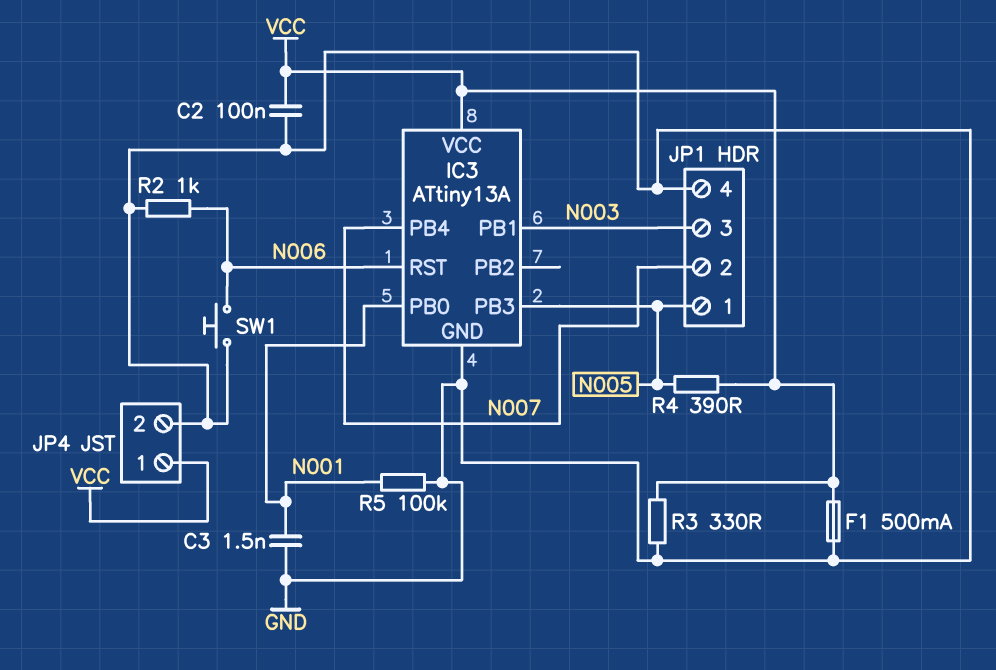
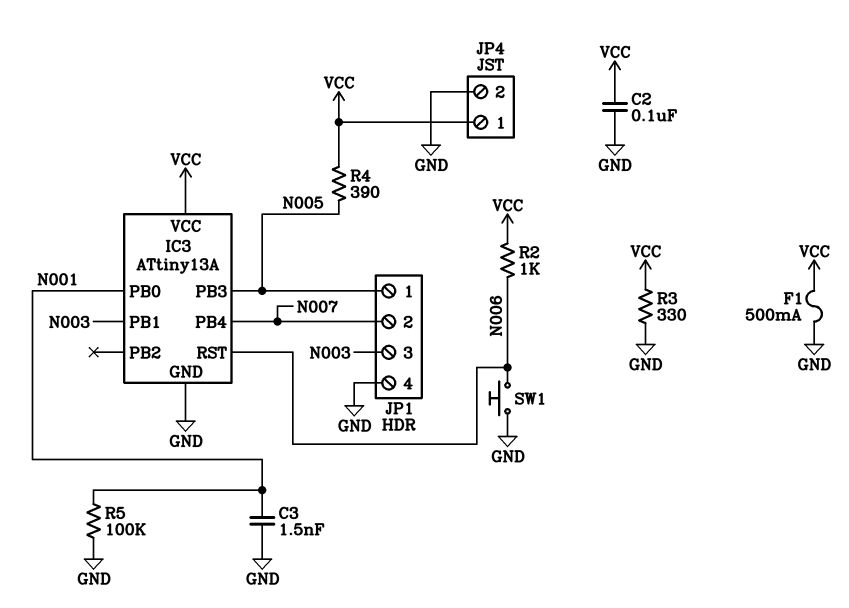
R2: 1k (GND, N006) -> 1k (N006, VCC)

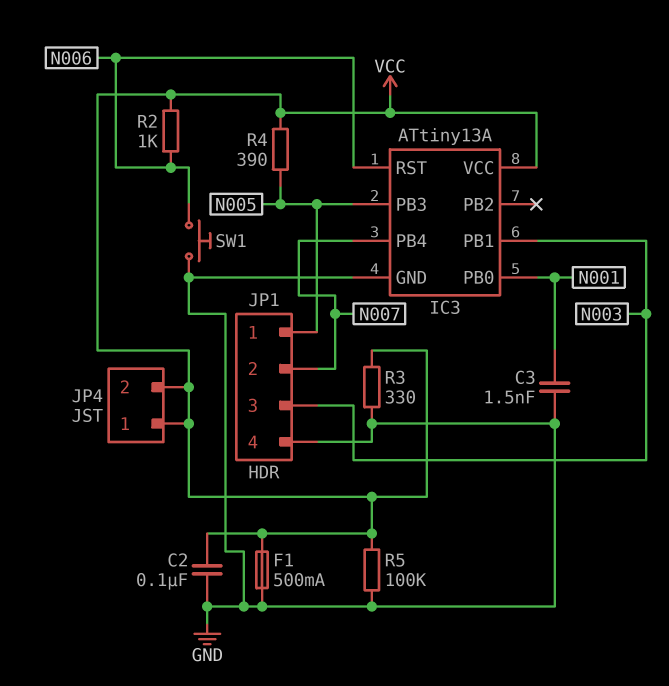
JP4 pin 2: GND -> VCC
R5: 100k (GND, N001) -> 100k (GND, VCC)

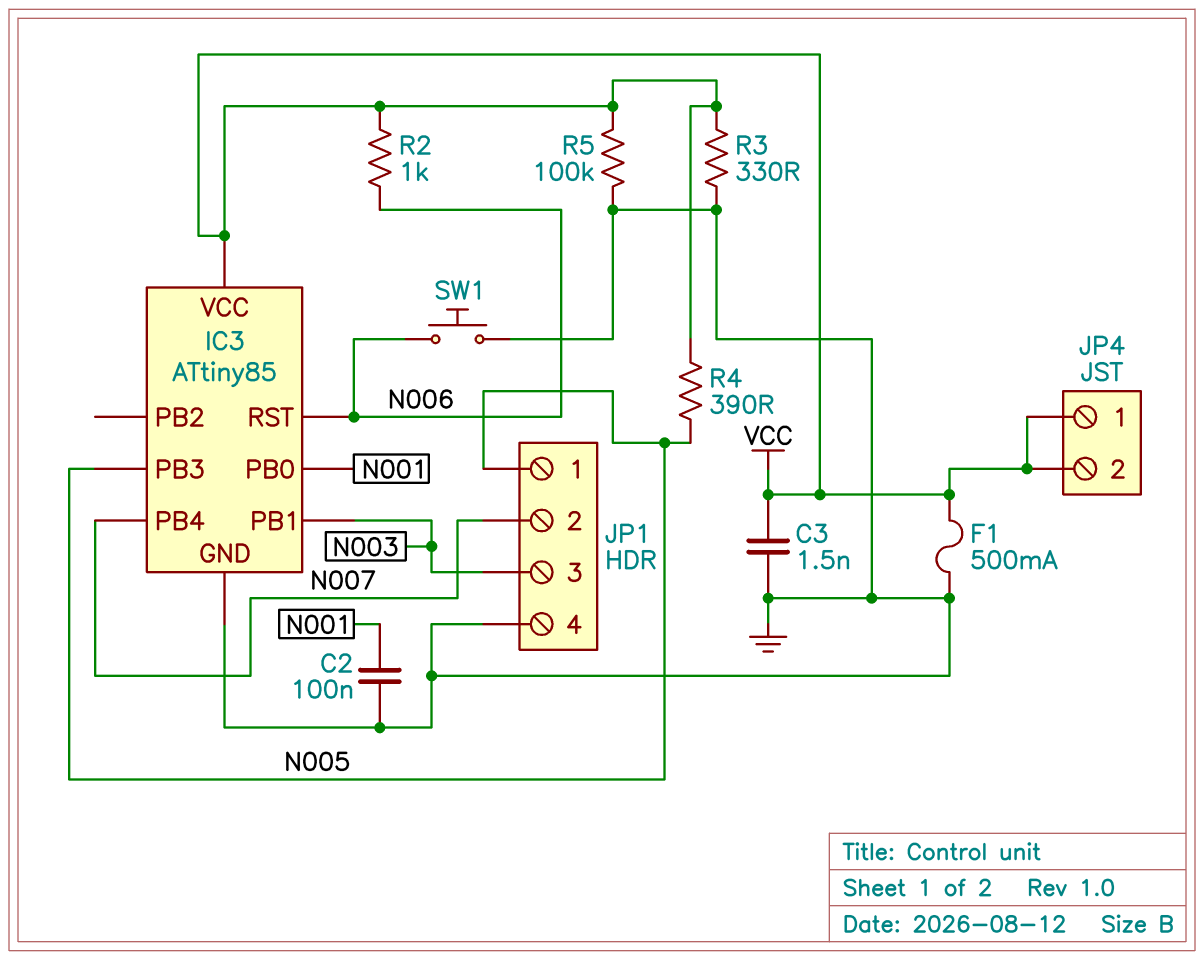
C2: 100nF (GND, VCC) -> 100nF (GND, N001)
C3: 1.5nF (GND, N001) -> 1.5nF (GND, VCC)
IC3: ATtiny13A -> ATtiny85

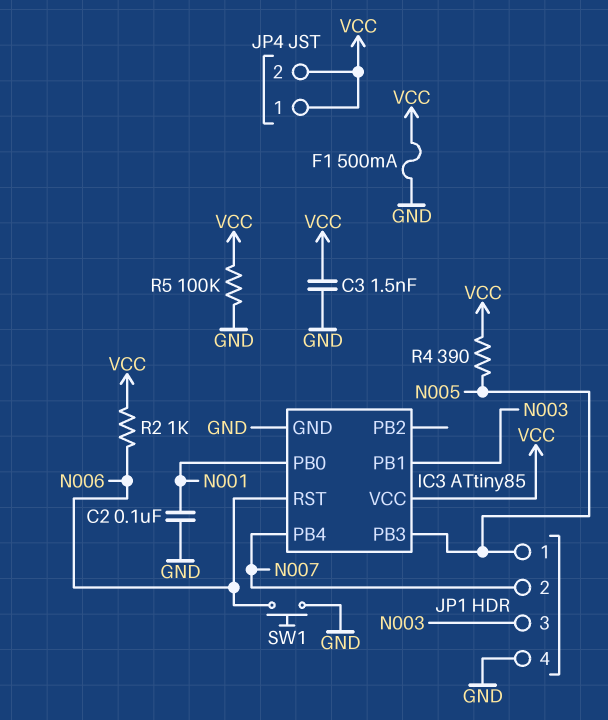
R3: 330 (GND, VCC) -> none

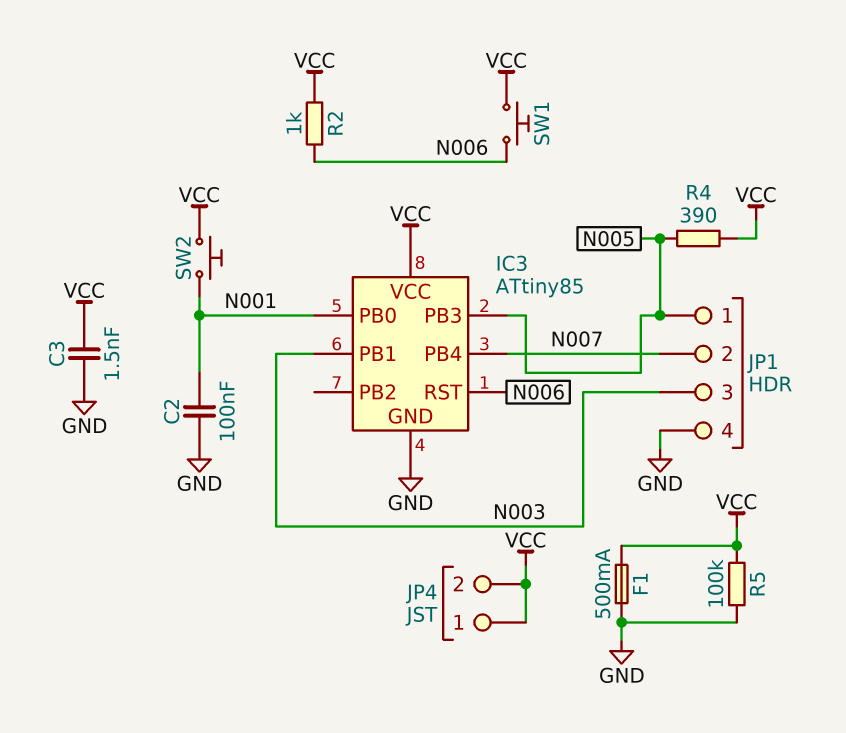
SW1: button (GND, N006) -> button (N006, VCC)
SW2: none -> button (N001, VCC)

